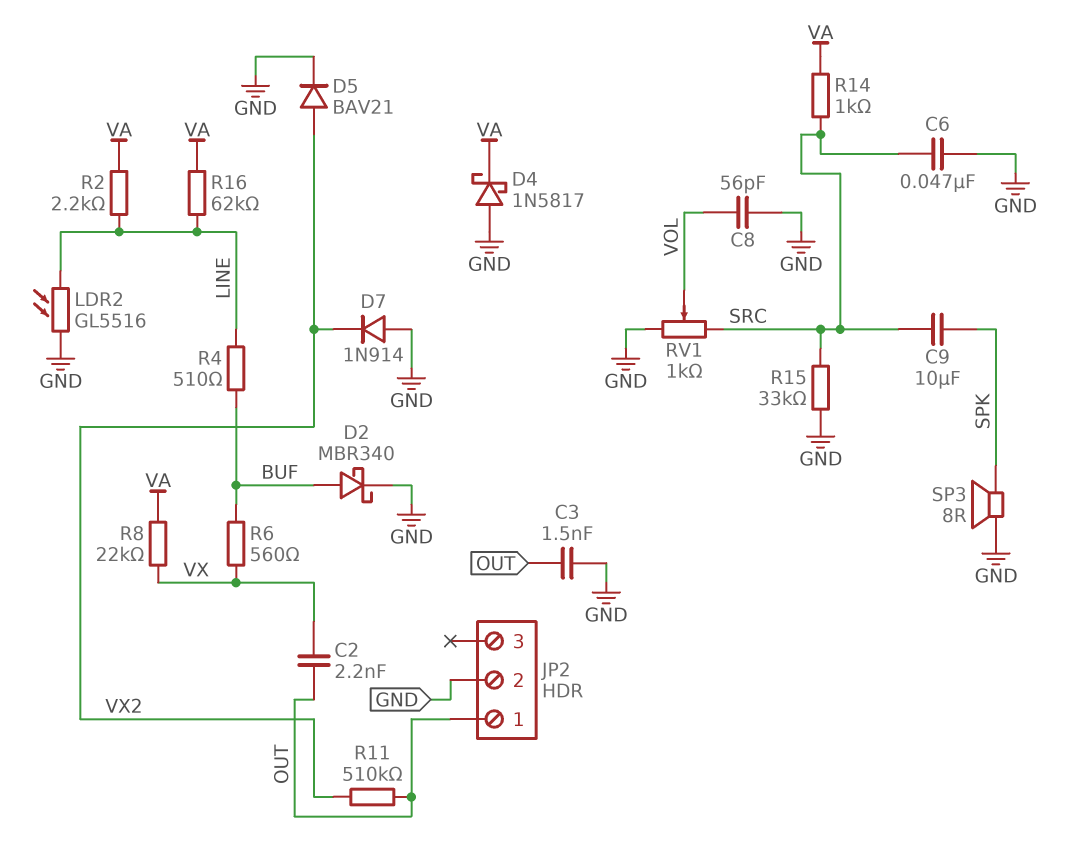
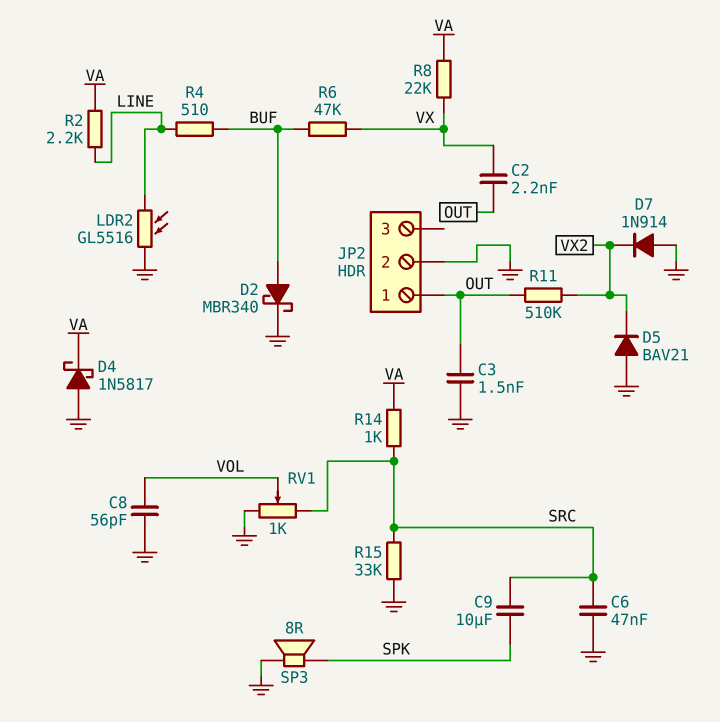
D5: diode BAV21 (A VX2, K GND) -> diode BAV21 (A GND, K VX2)
R6: 560 (BUF, VX) -> 47k (BUF, VX)
R16: 62k (LINE, VA) -> none

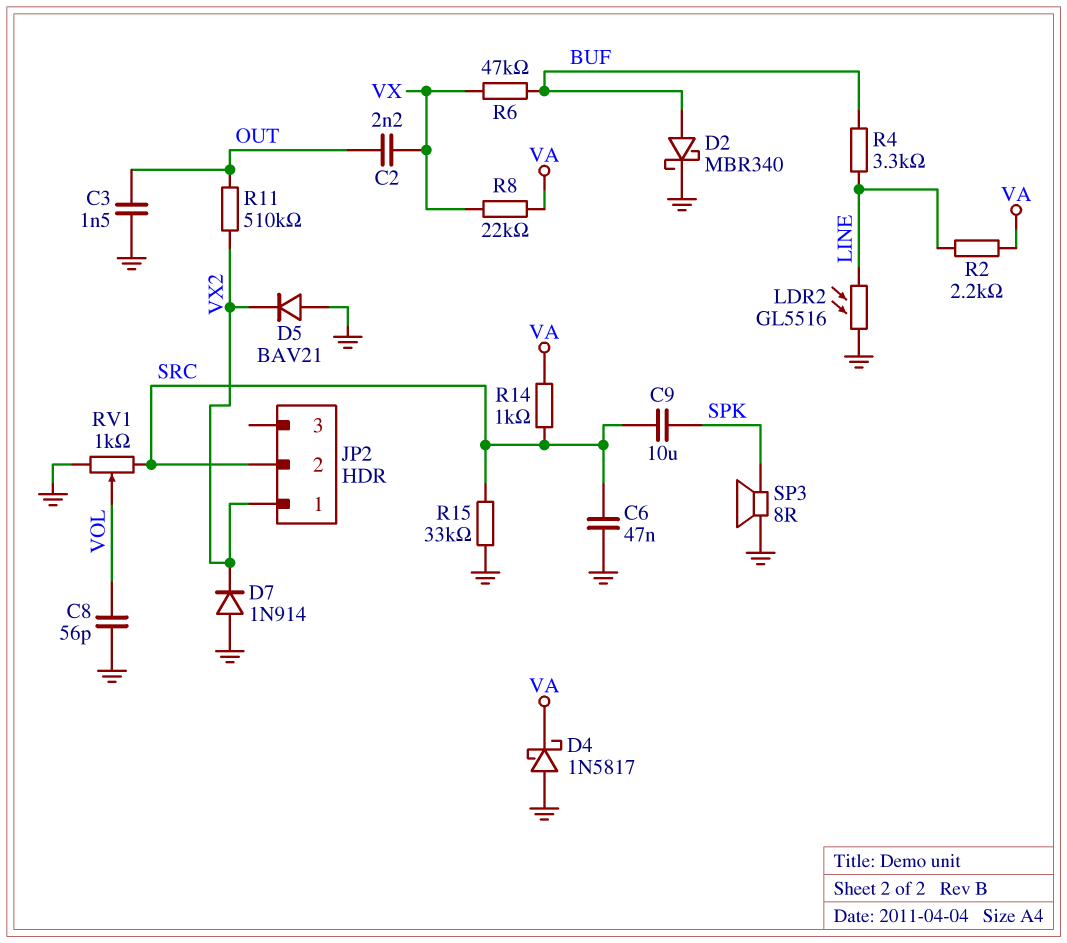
JP2 pin 1: OUT -> VX2
JP2 pin 2: GND -> SRC
R4: 510 (BUF, LINE) -> 3.3k (BUF, LINE)

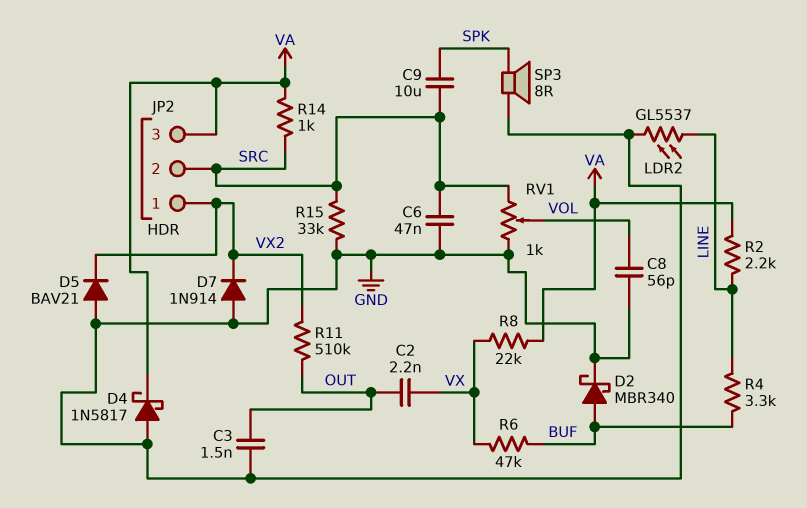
JP2 pin 3: none -> VA
LDR2: GL5516 (GND, LINE) -> GL5537 (GND, LINE)

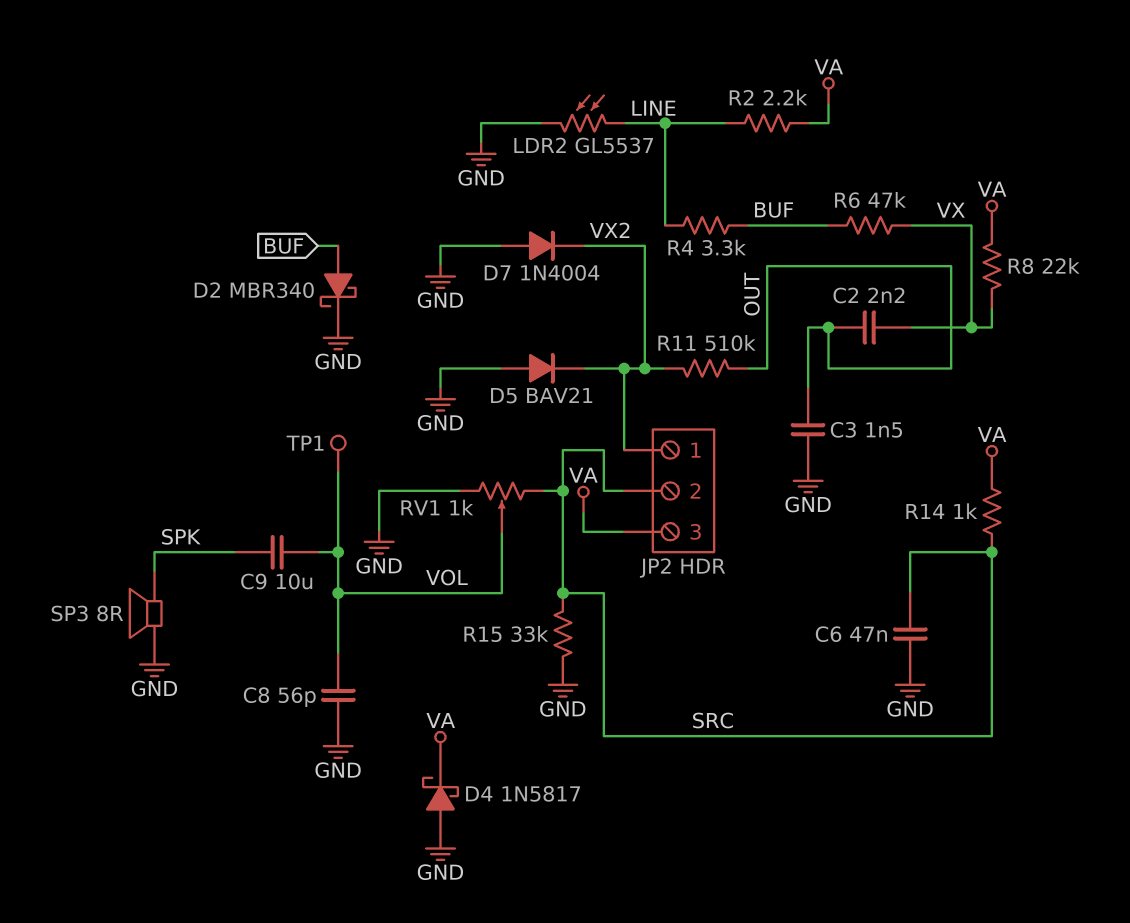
C9: 10uF (SPK, SRC) -> 10uF (SPK, VOL)
D7: diode 1N914 (A GND, K VX2) -> diode 1N4004 (A GND, K VX2)
TP1: none -> test point (VOL)

